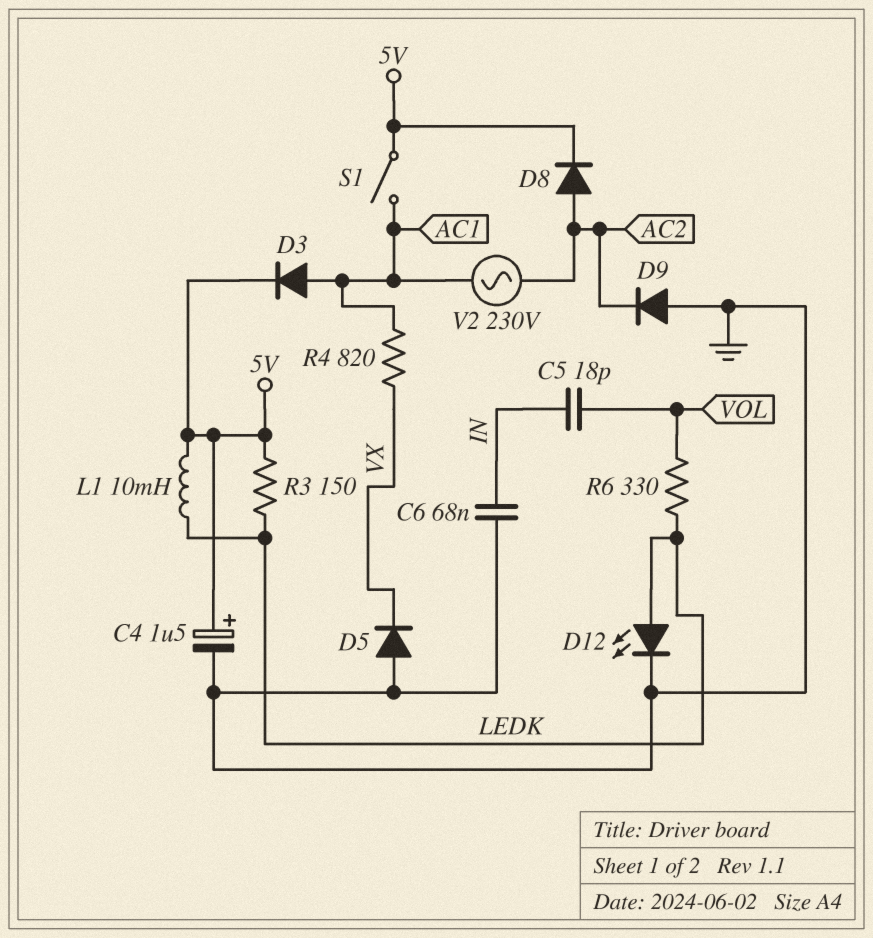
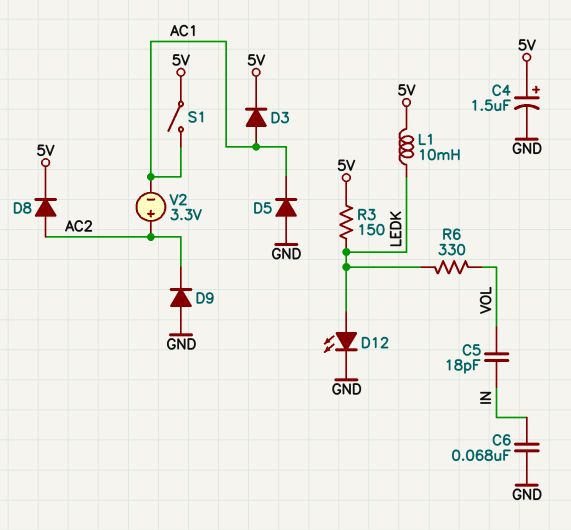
D5: diode (A GND, K VX) -> diode (A GND, K AC1)
R4: 820 (AC1, VX) -> none
V2: AC 230V (AC1, AC2) -> 3.3V (plus AC2, minus AC1)

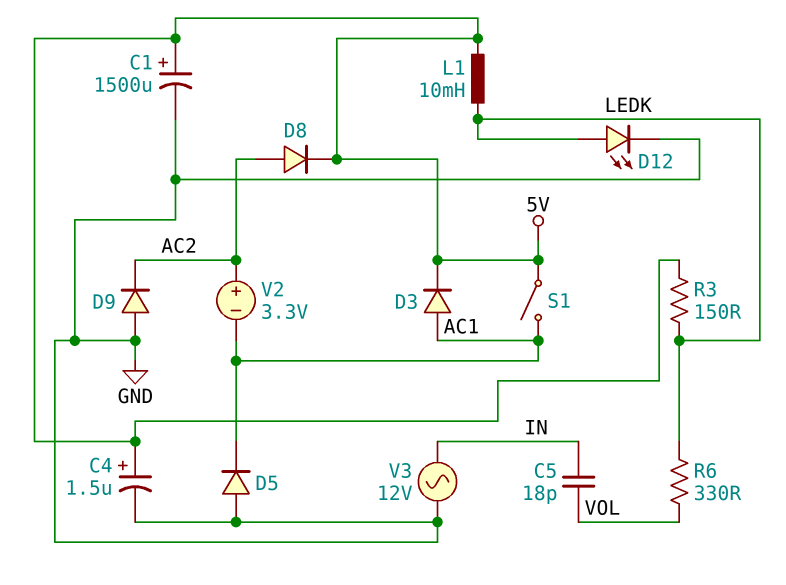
C1: none -> 1500uF (plus 5V, minus GND)
C6: 68nF (GND, IN) -> none
V3: none -> AC 12V (GND, IN)

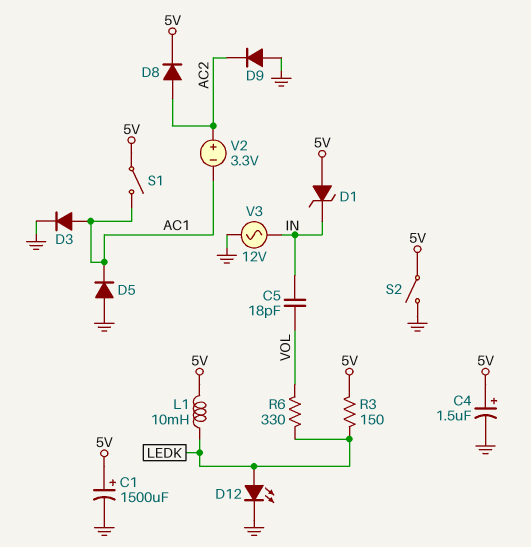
D1: none -> zener (A 5V, K IN)
D3: diode (A AC1, K 5V) -> diode (A AC1, K GND)
S2: none -> switch (5V, GND)

